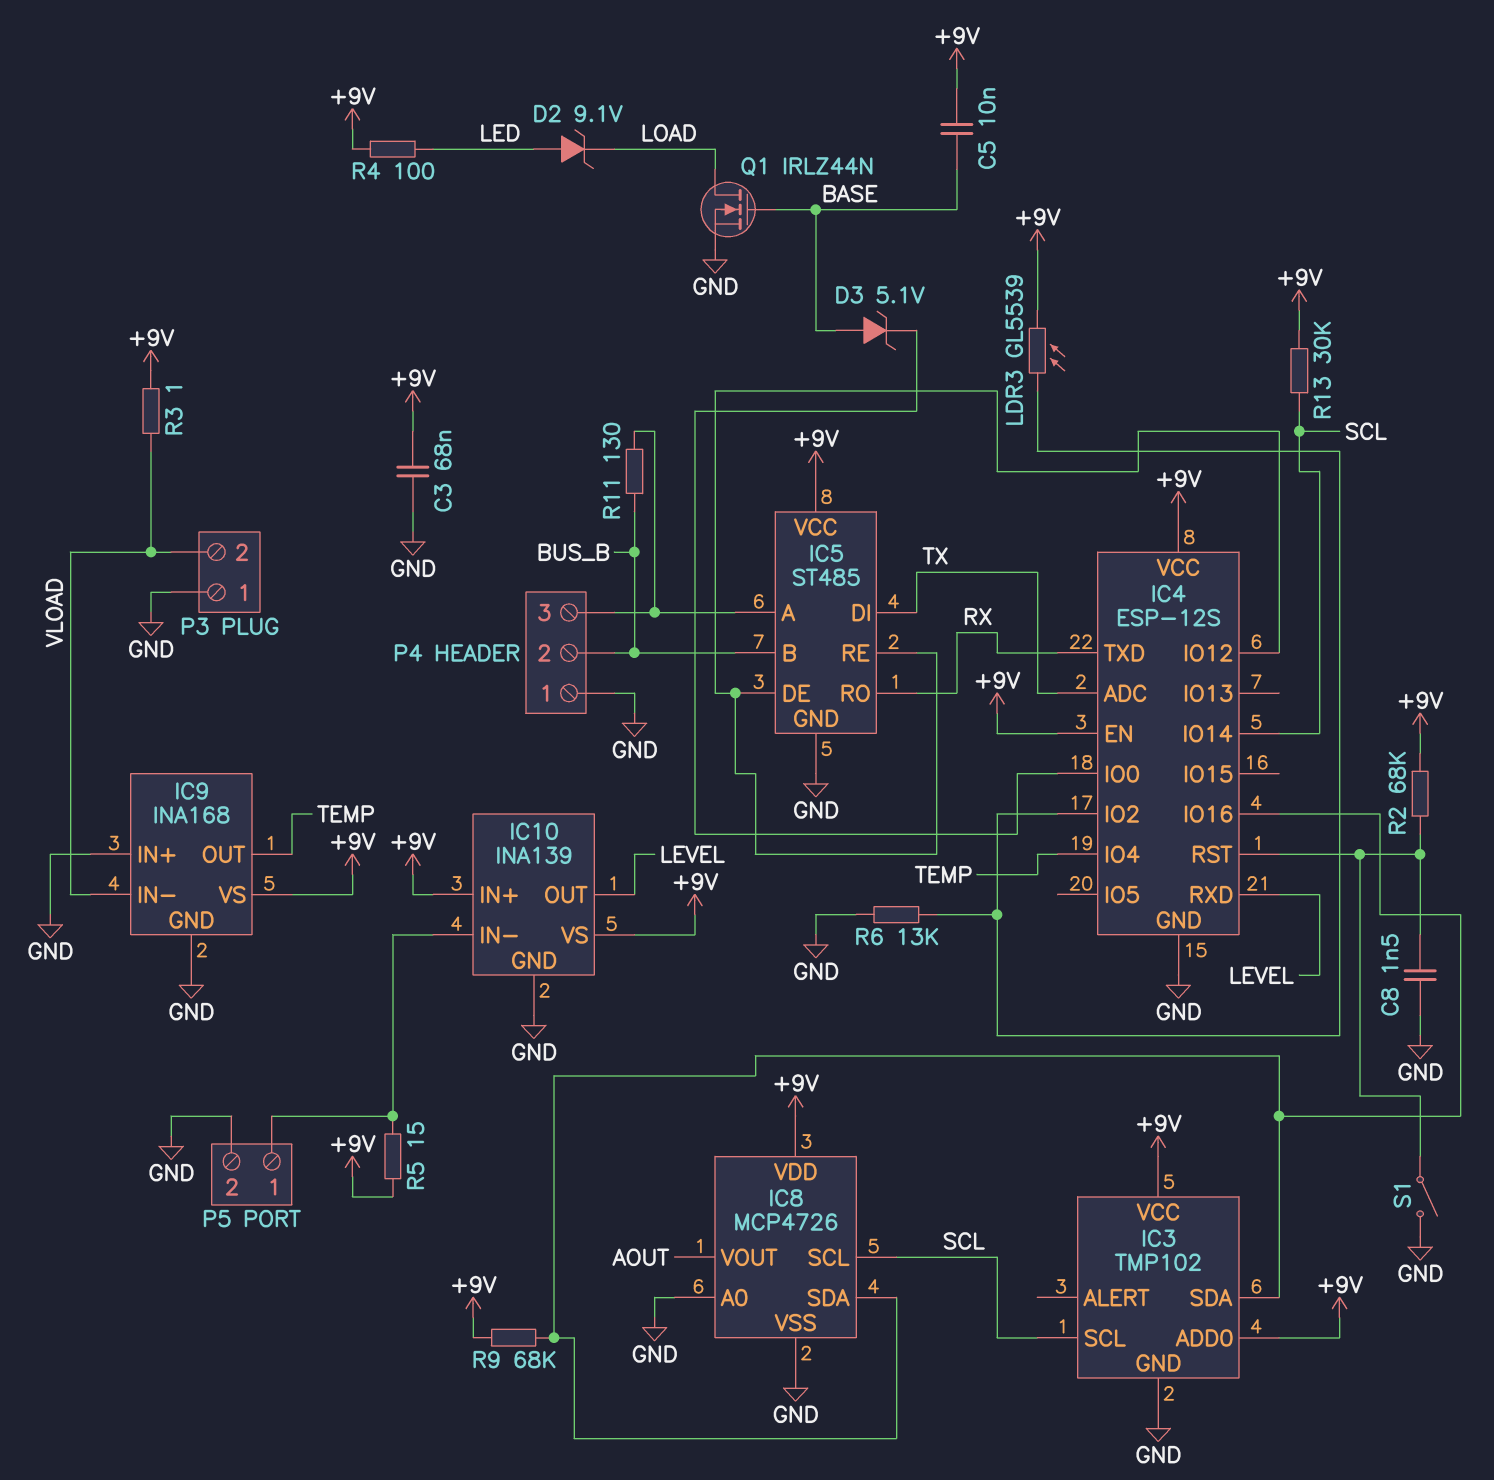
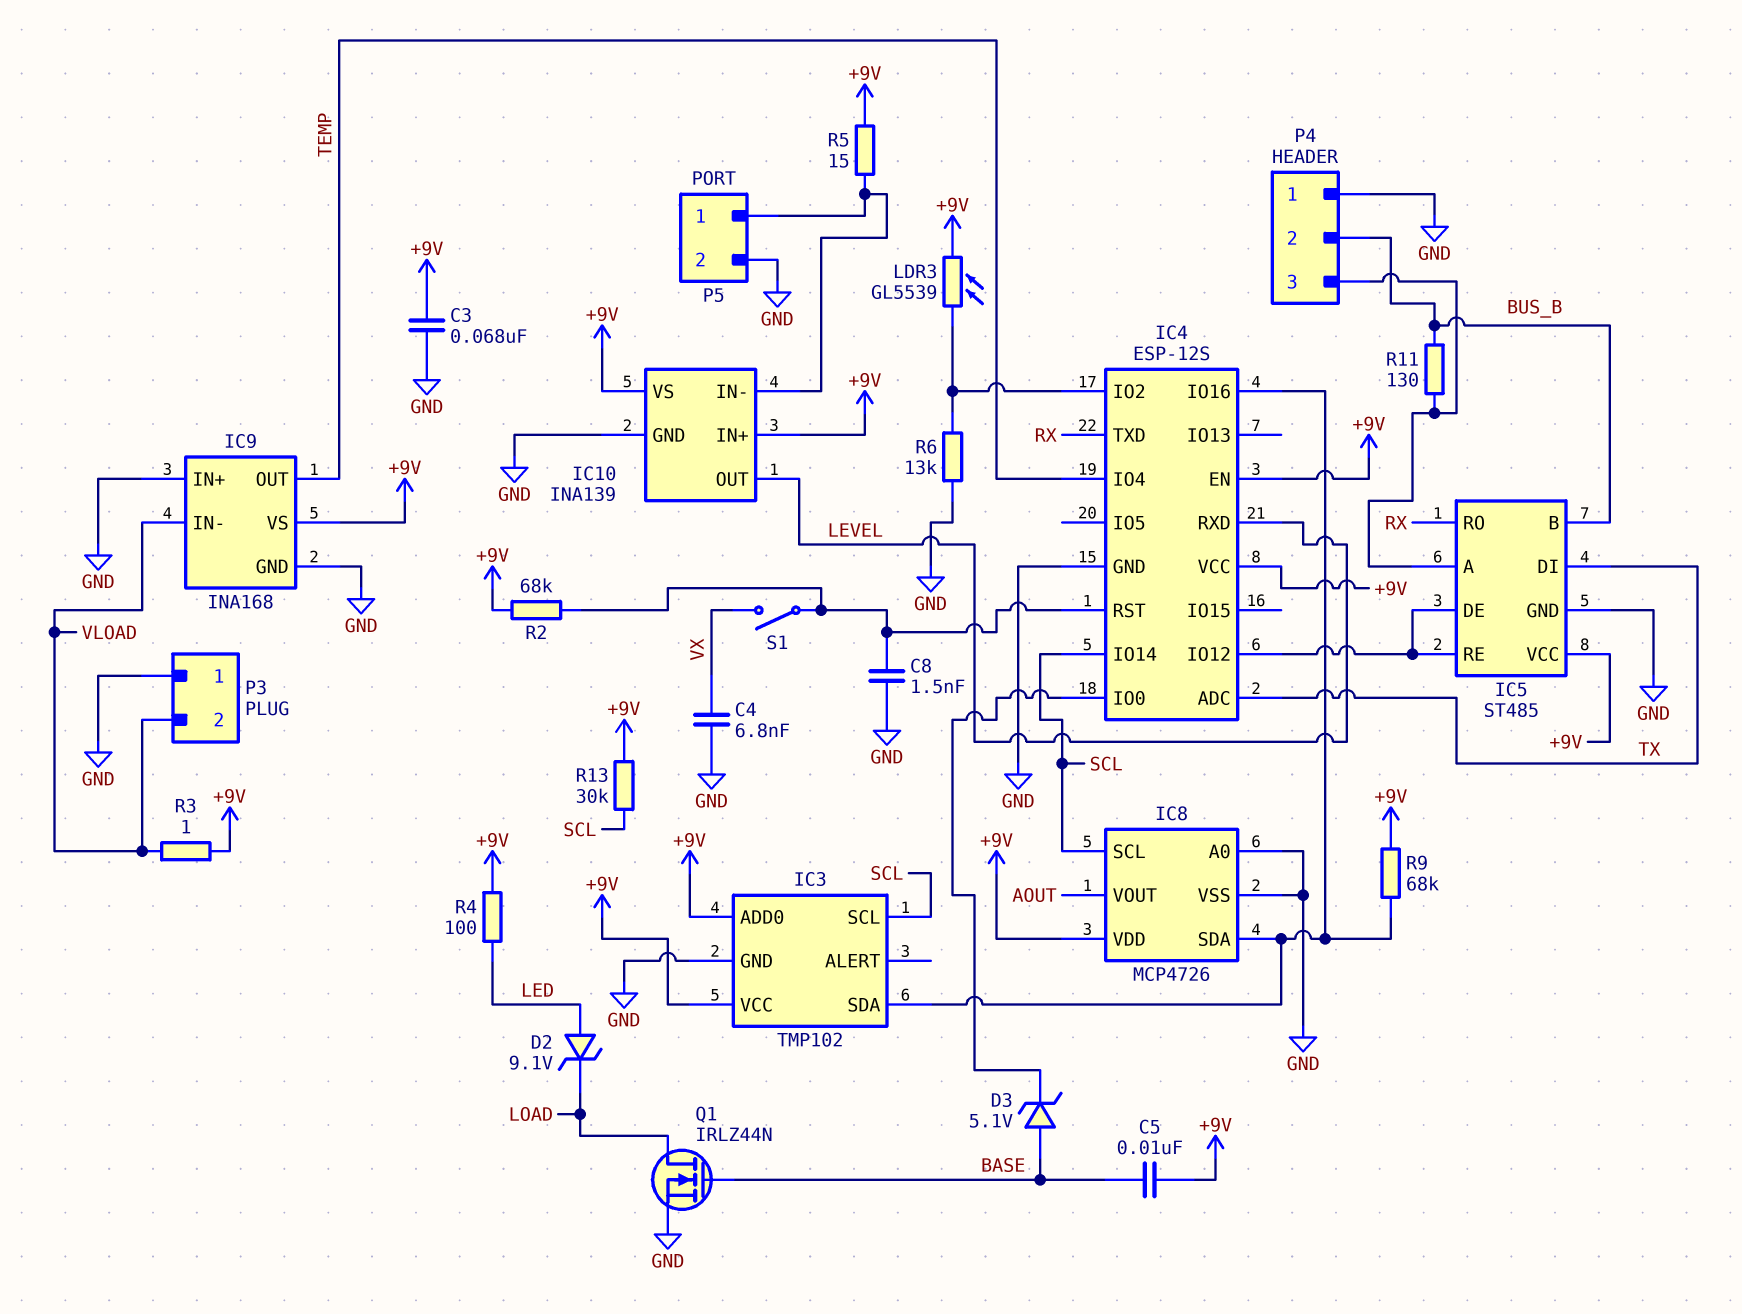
C4: none -> 6.8nF (GND, VX)
S1: switch (GND, IC4/RST) -> switch (IC4/RST, VX)

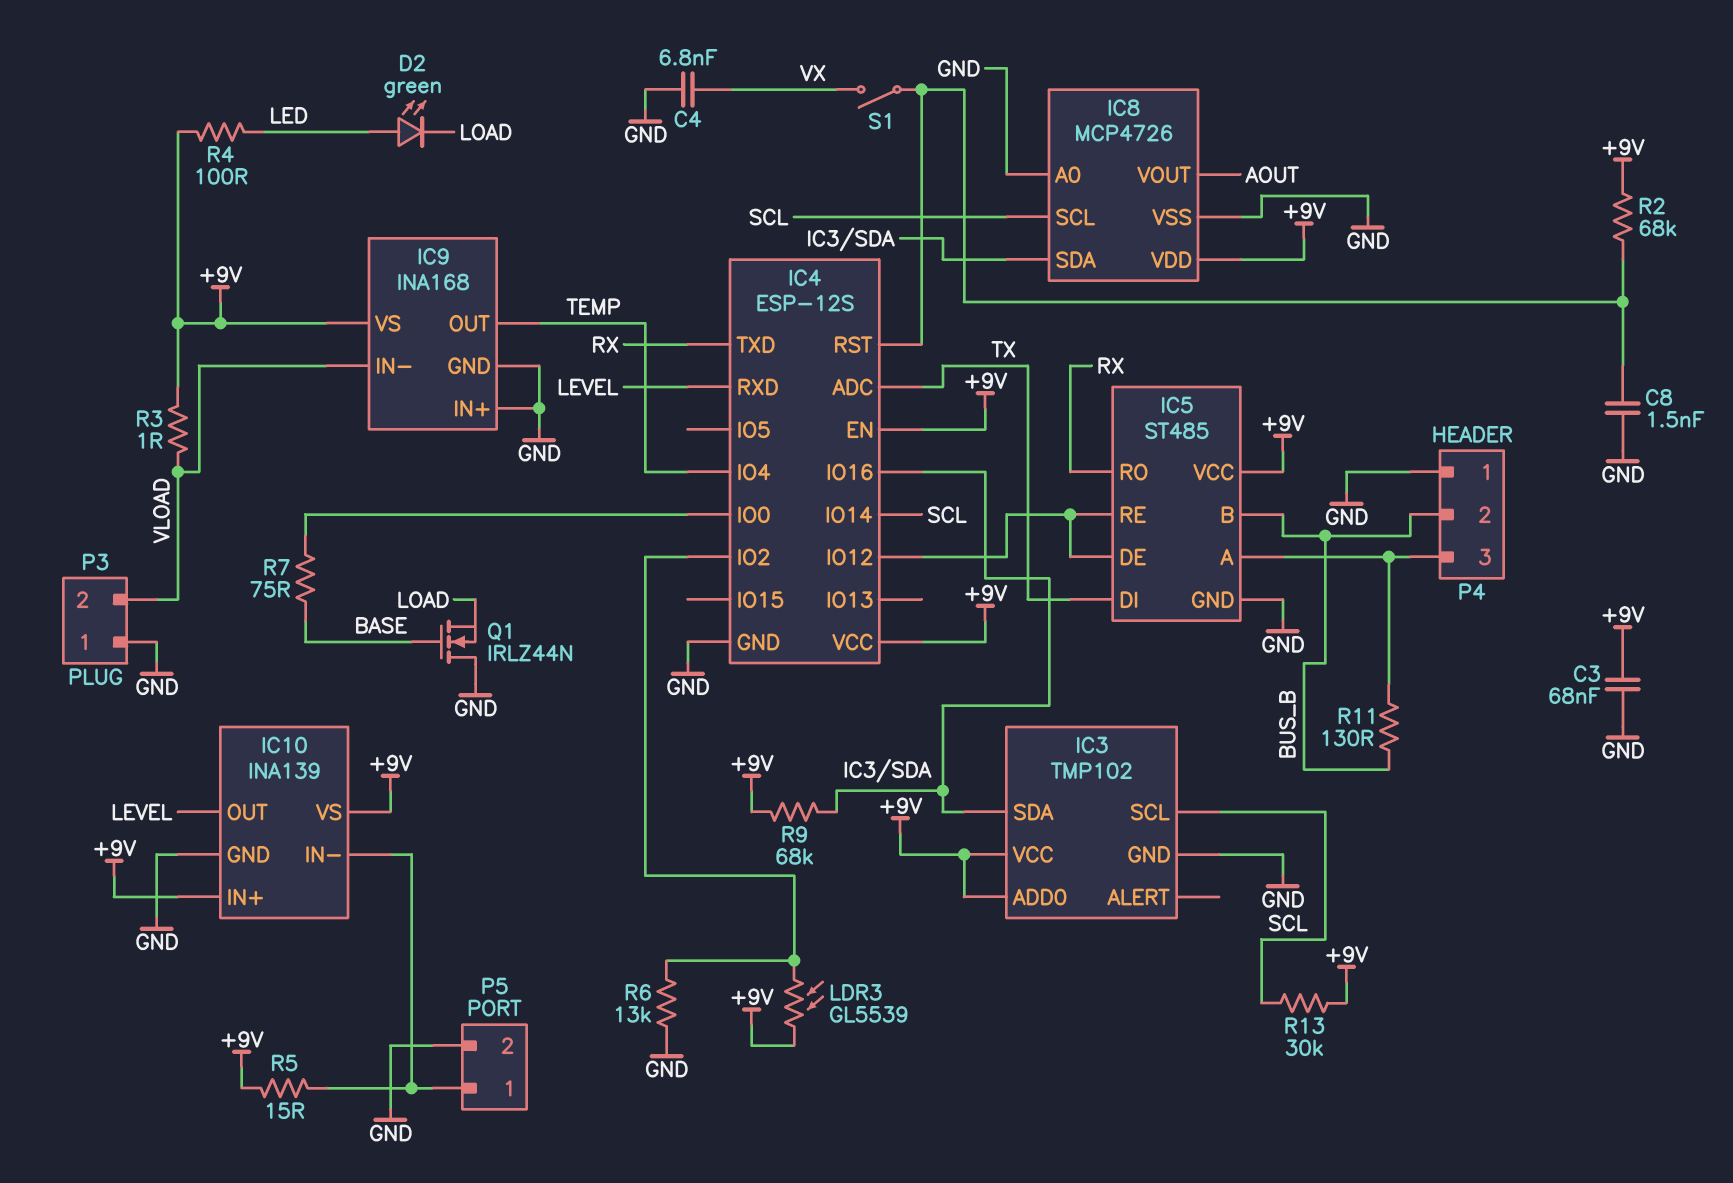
C5: 10nF (+9V, BASE) -> none
D2: zener 9.1V (A LED, K LOAD) -> LED green (A LED, K LOAD)
D3: zener 5.1V (A BASE, K IC4/IO0) -> none
Q1: NMOS IRLZ44N (G BASE, D LOAD, S GND) -> NMOS IRLZ44N (G BASE, D GND, S LOAD)
R7: none -> 75 (BASE, IC4/IO0)

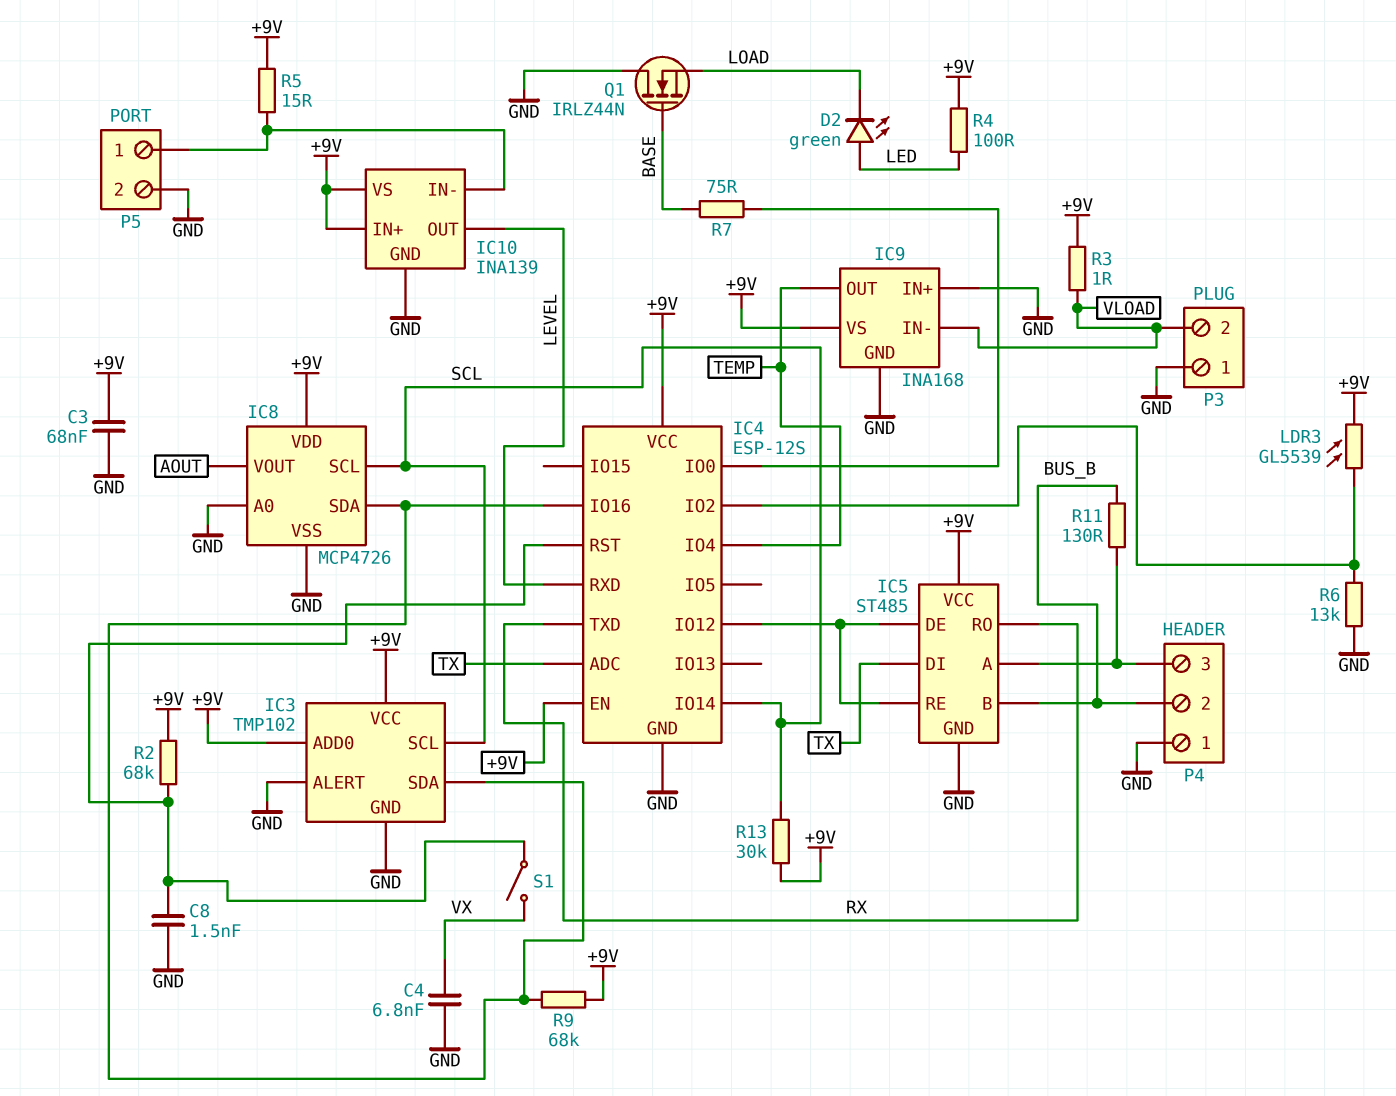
IC3 pin ALERT: none -> GND

